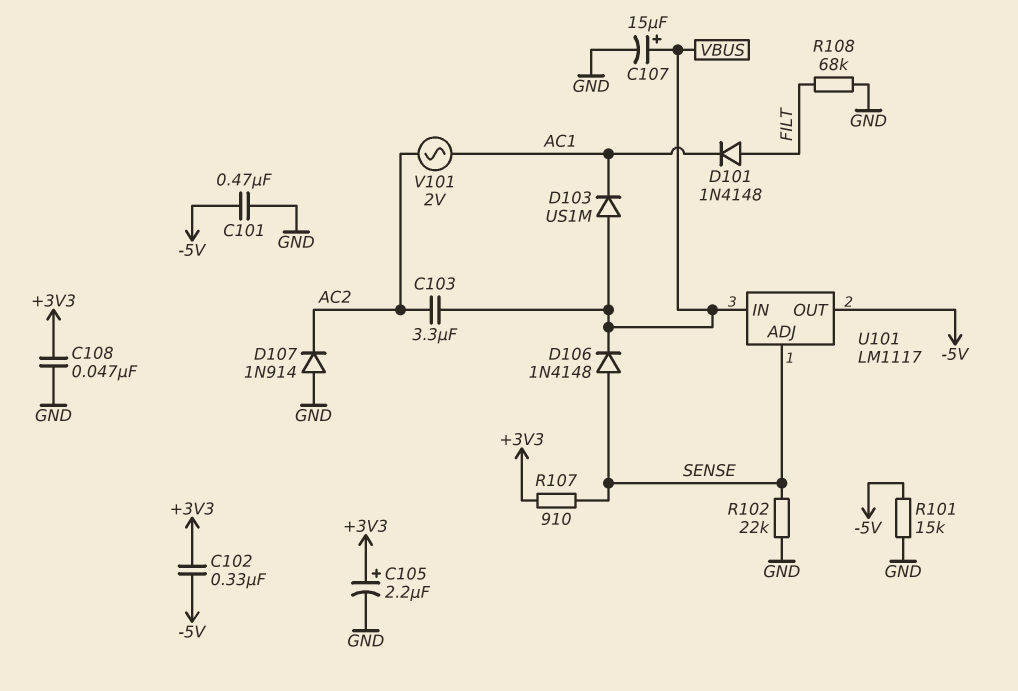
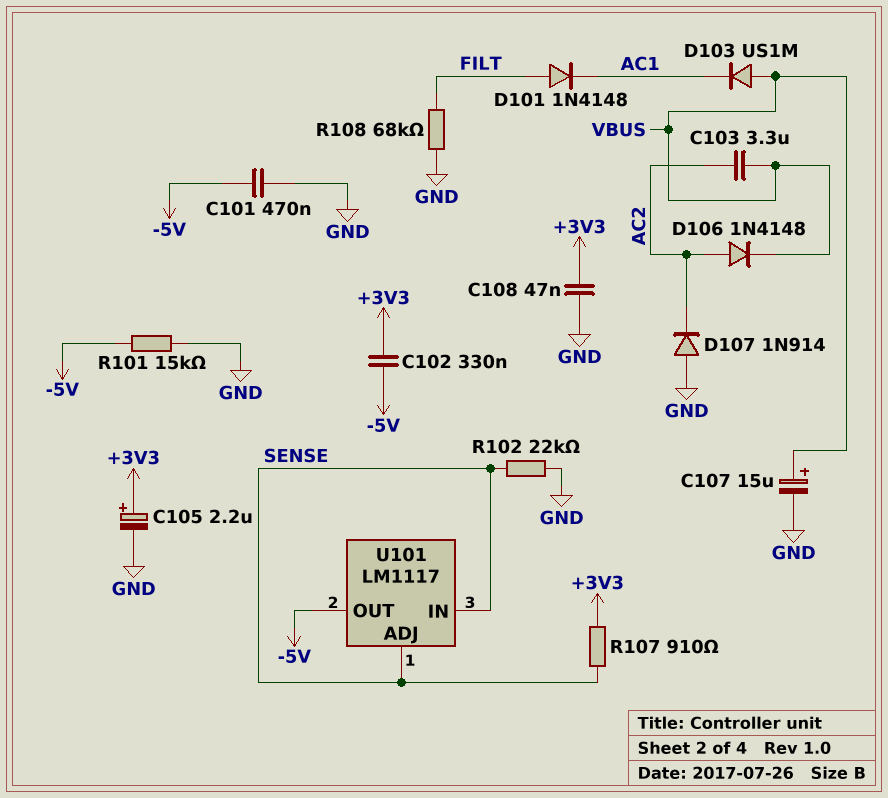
D106: diode 1N4148 (A SENSE, K VBUS) -> diode 1N4148 (A AC2, K VBUS)
U101 pin IN: VBUS -> SENSE
V101: AC 2V (AC1, AC2) -> none

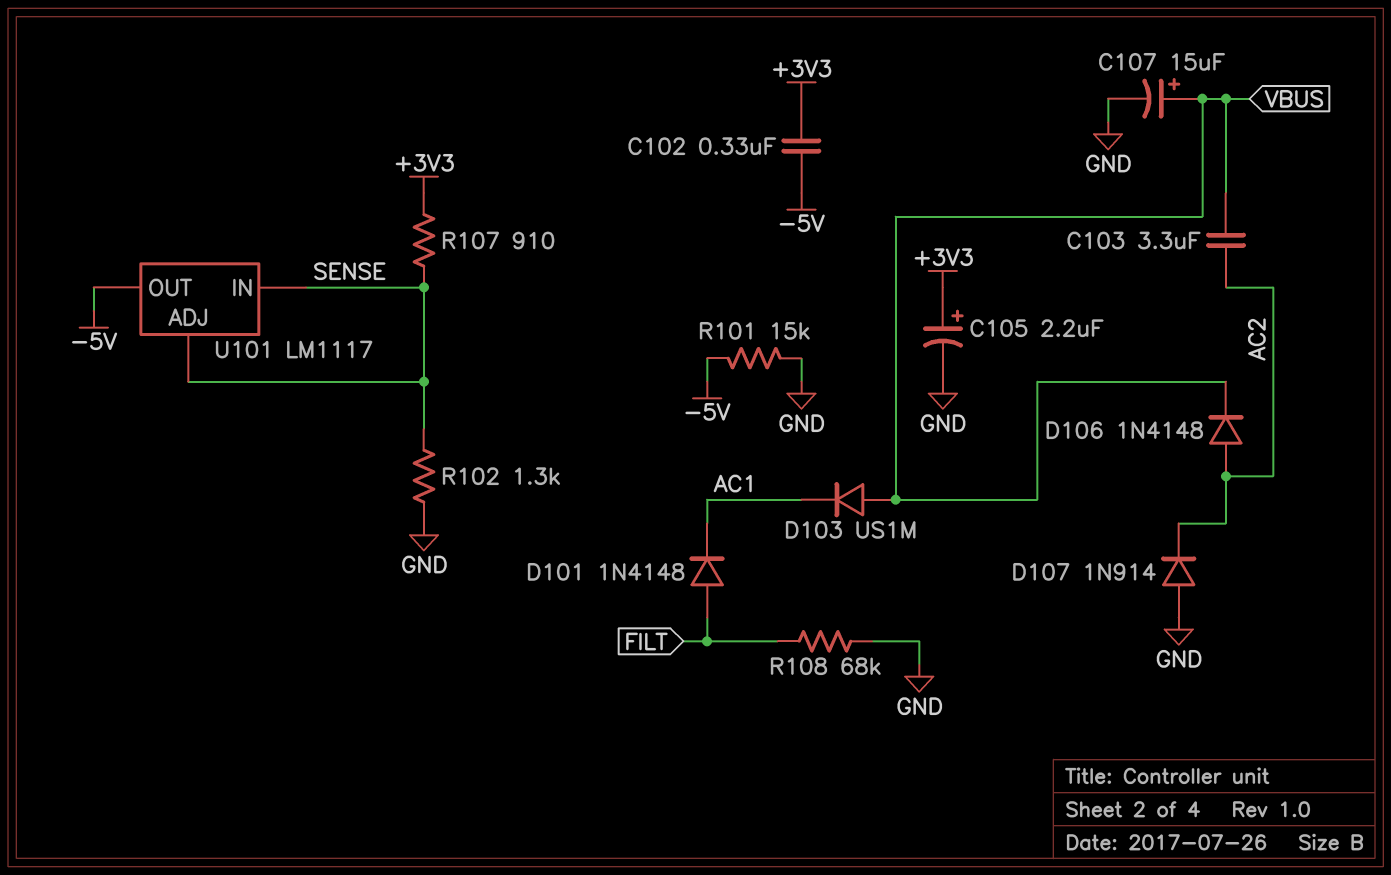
C101: 470nF (-5V, GND) -> none
C108: 47nF (+3V3, GND) -> none
R102: 22k (GND, SENSE) -> 1.3k (GND, SENSE)

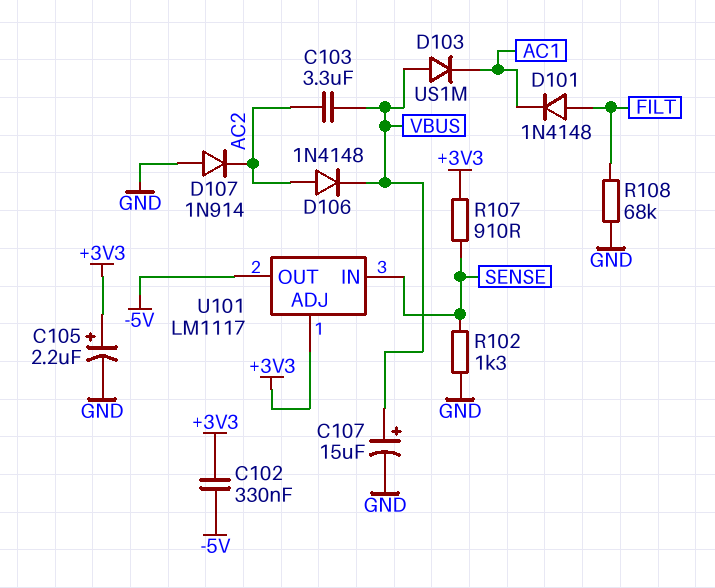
R101: 15k (-5V, GND) -> none
U101 pin ADJ: SENSE -> +3V3

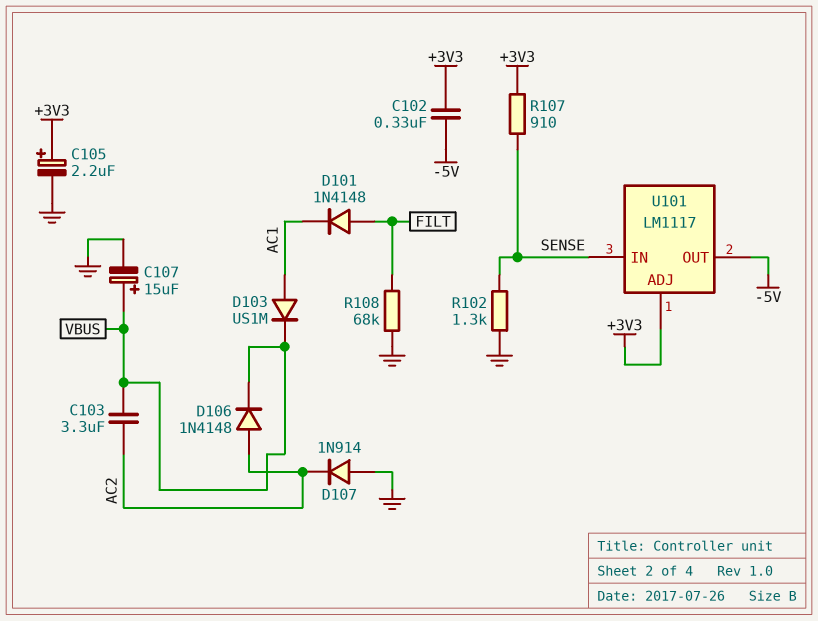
D103: diode US1M (A VBUS, K AC1) -> diode US1M (A AC1, K VBUS)

